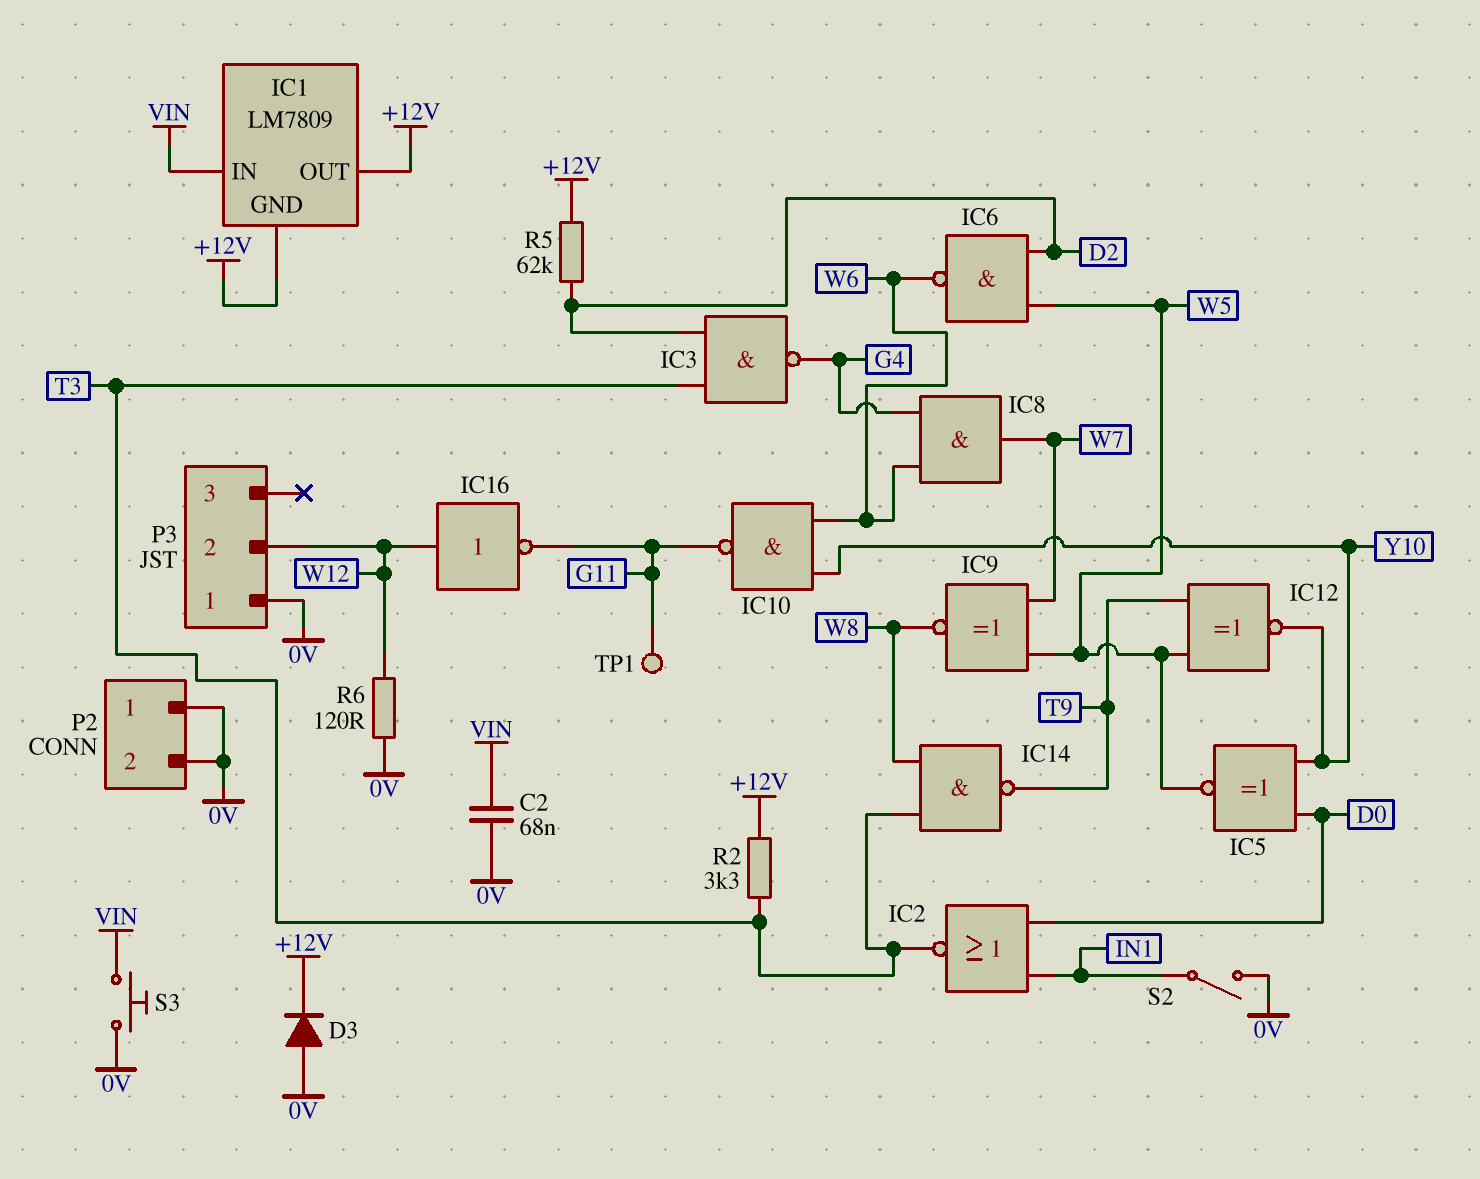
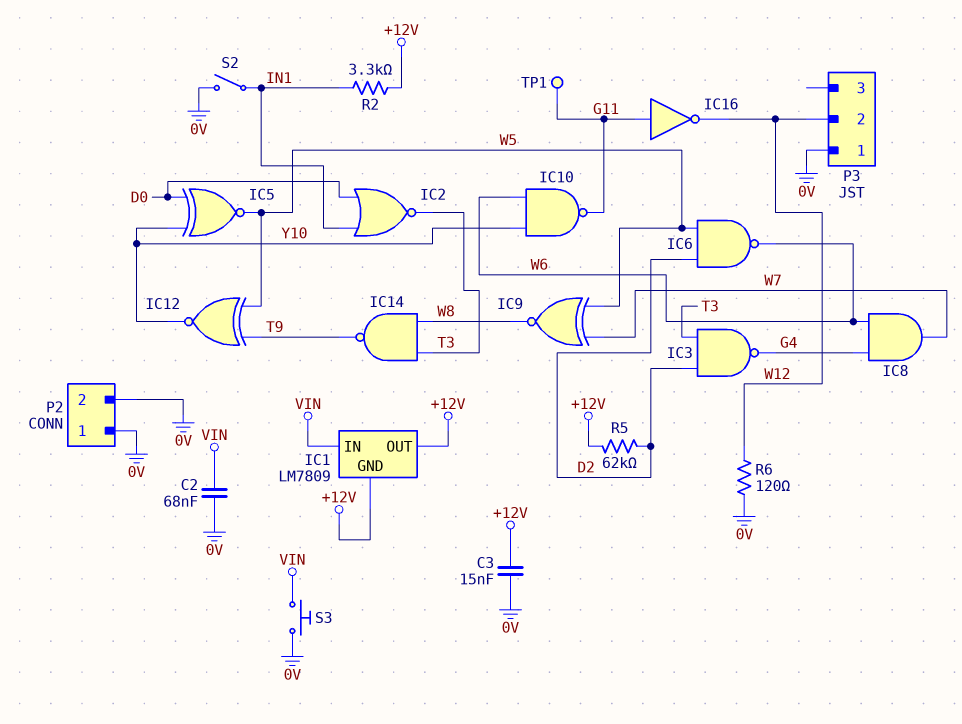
C3: none -> 15nF (+12V, 0V)
D3: diode (A 0V, K +12V) -> none
IC16: NOT (in W12, out G11) -> NOT (in G11, out W12)
R2: 3.3k (+12V, T3) -> 3.3k (+12V, IN1)

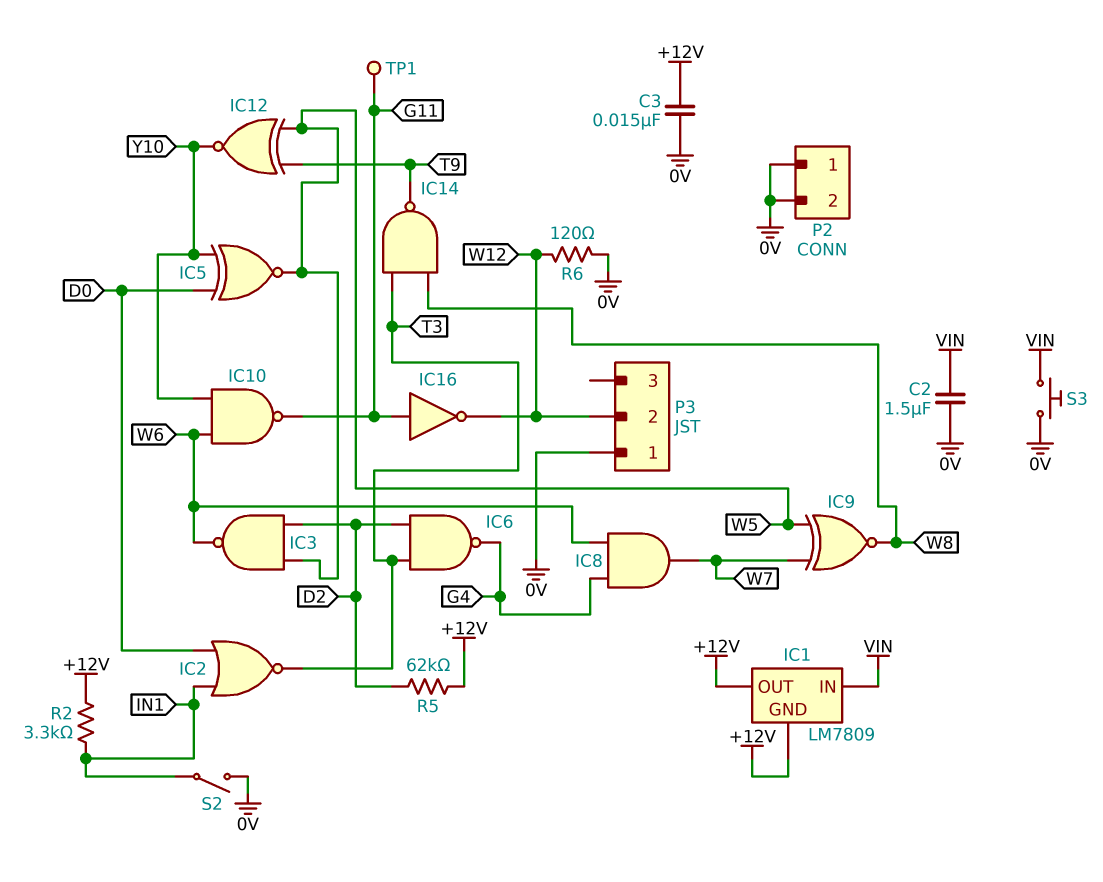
C2: 68nF (0V, VIN) -> 1.5uF (0V, VIN)
IC3: NAND (in D2, in T3, out G4) -> NAND (in D2, in W5, out W6)
IC6: NAND (in D2, in W5, out W6) -> NAND (in D2, in T3, out G4)

